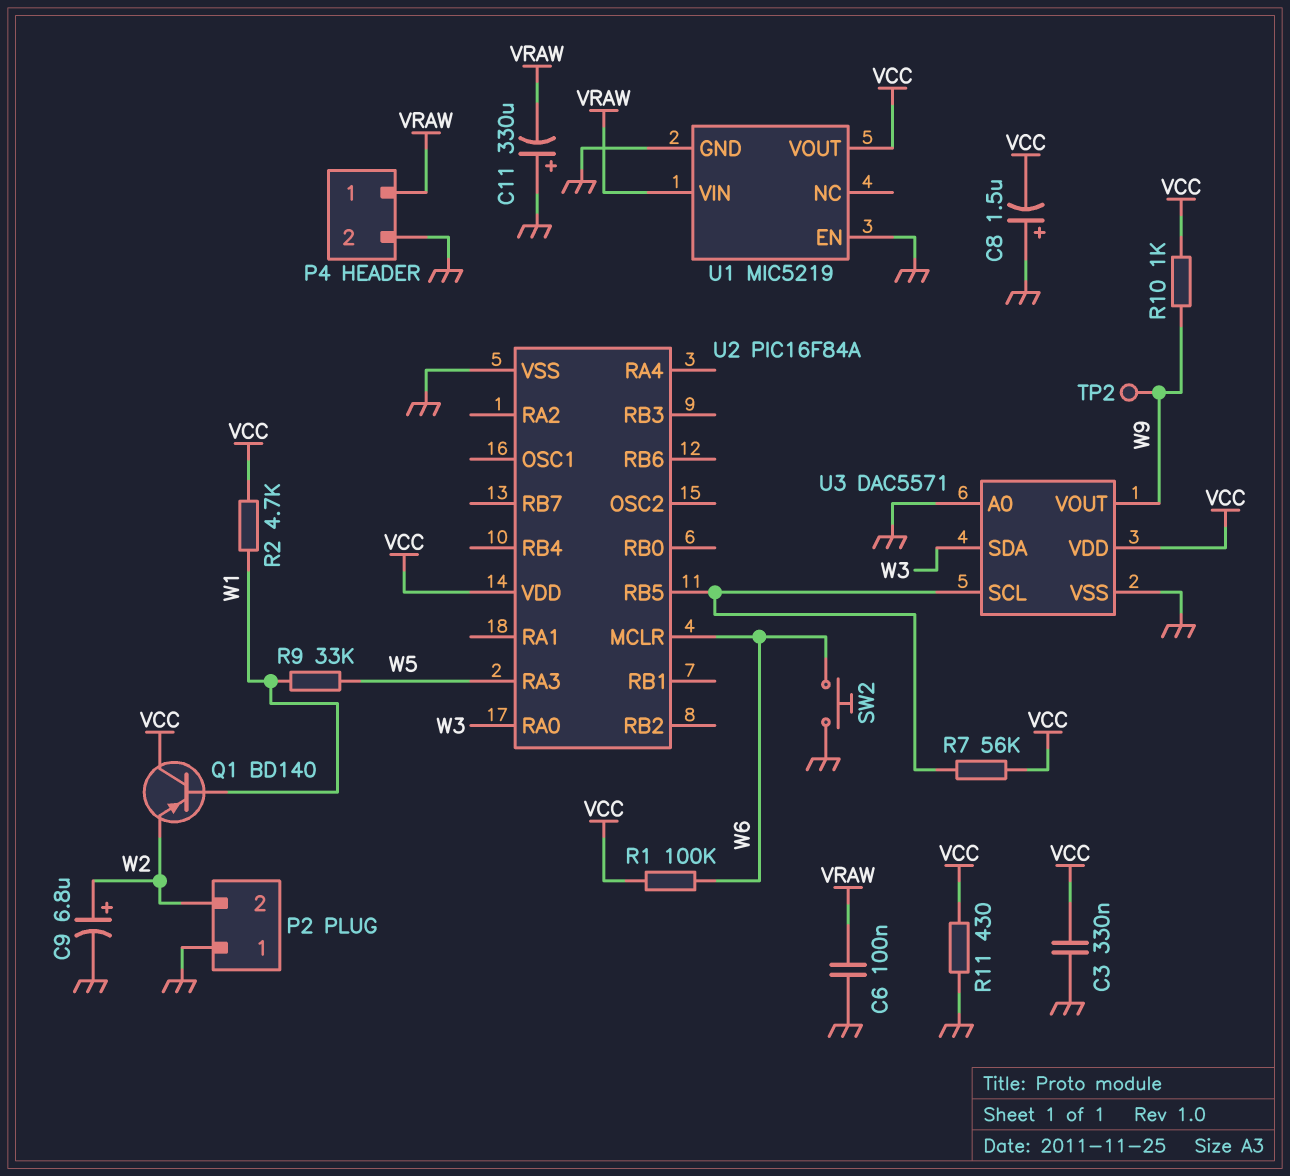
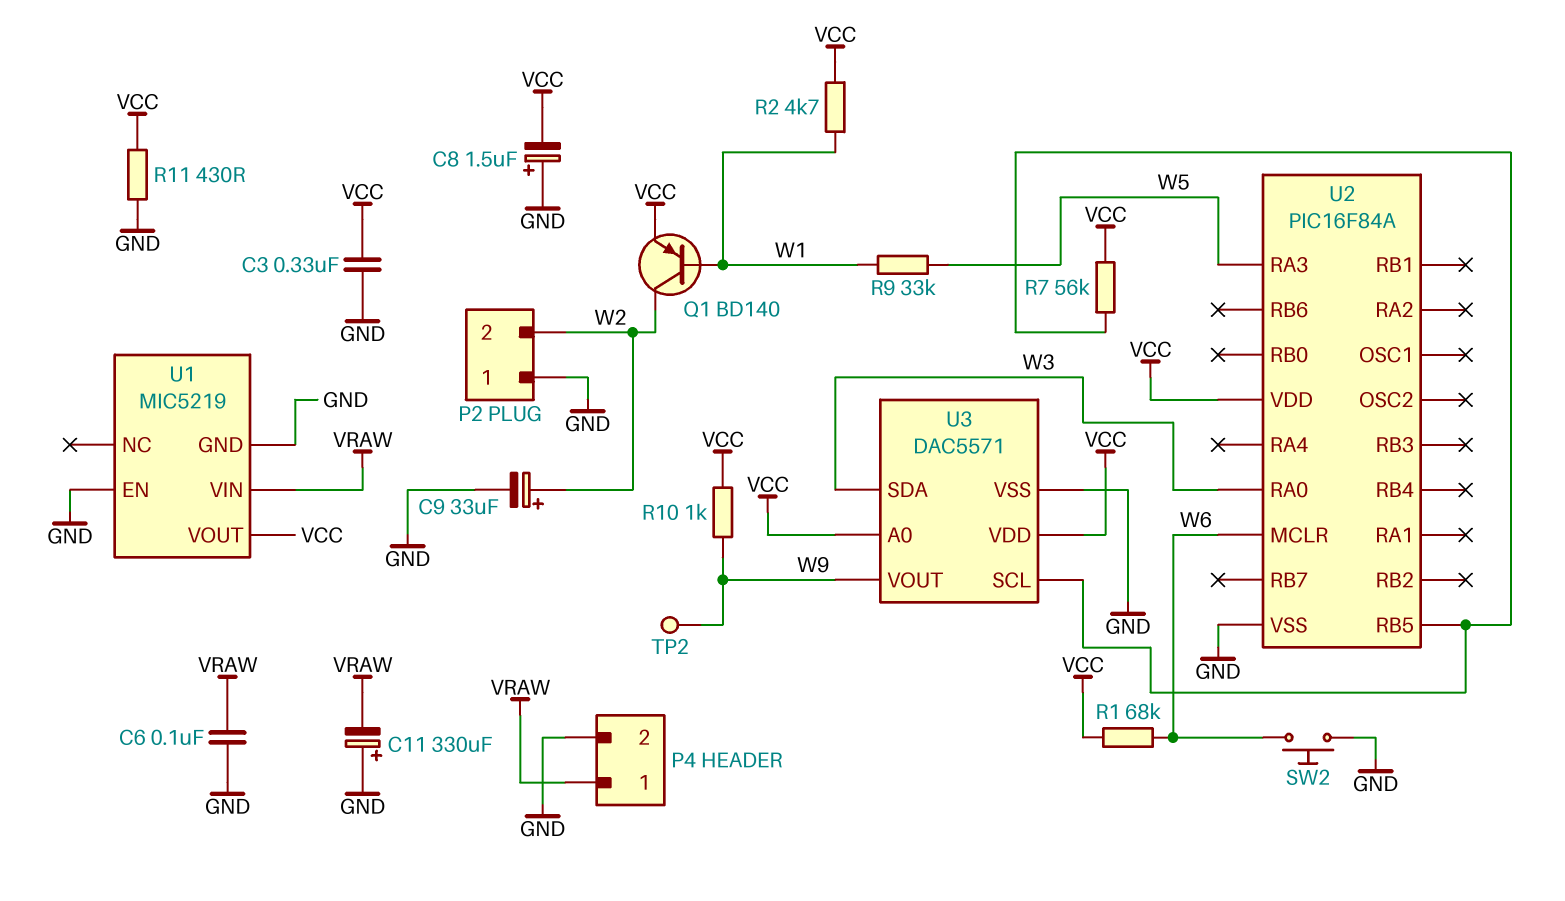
C9: 6.8uF (plus W2, minus GND) -> 33uF (plus W2, minus GND)
Q1: PNP BD140 (B W1, C VCC, E W2) -> PNP BD140 (B W1, C W2, E VCC)
R1: 100k (VCC, W6) -> 68k (VCC, W6)
U3 pin A0: GND -> VCC

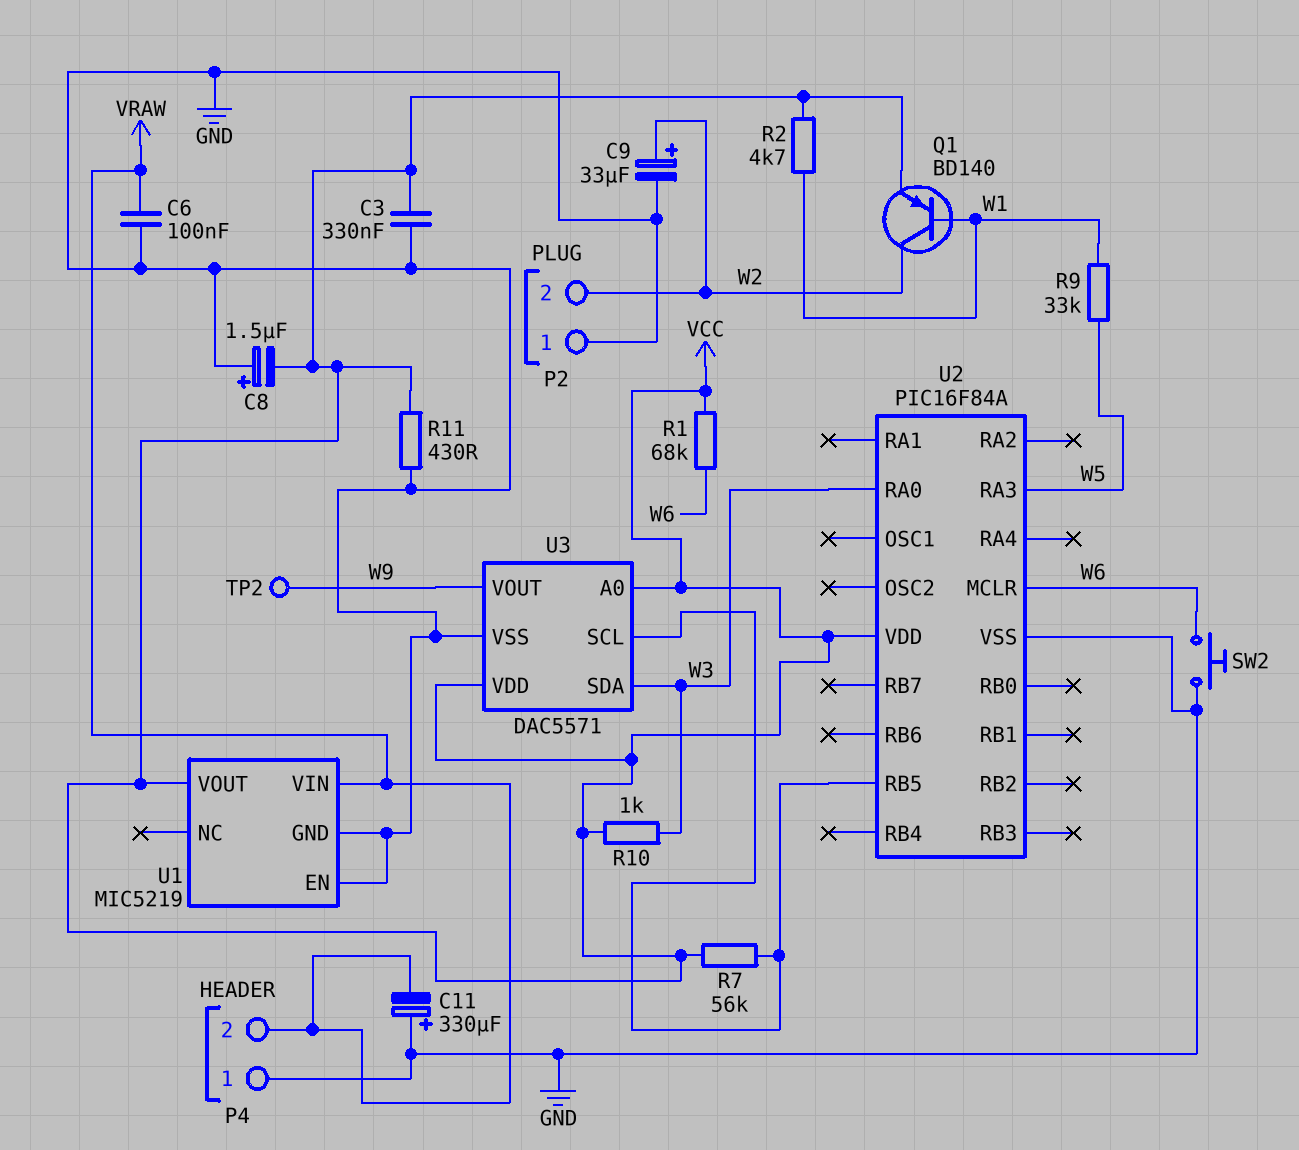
P4 pin 1: VRAW -> GND
P4 pin 2: GND -> VRAW
R10: 1k (VCC, W9) -> 1k (VCC, W3)

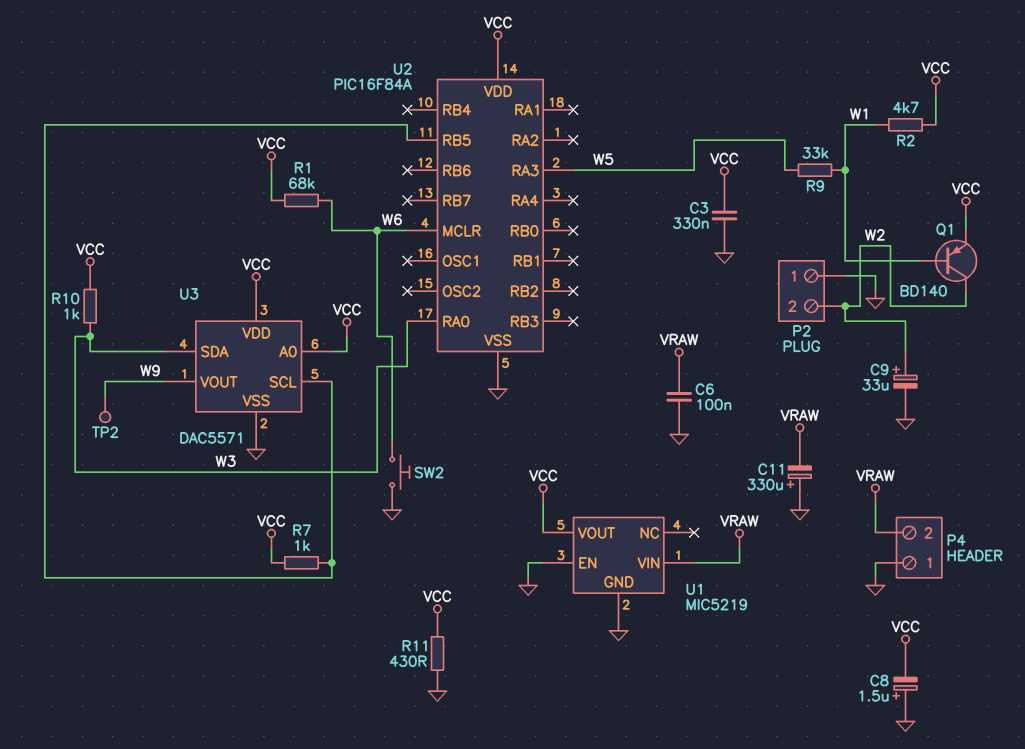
R7: 56k (U2/RB5, VCC) -> 1k (U2/RB5, VCC)

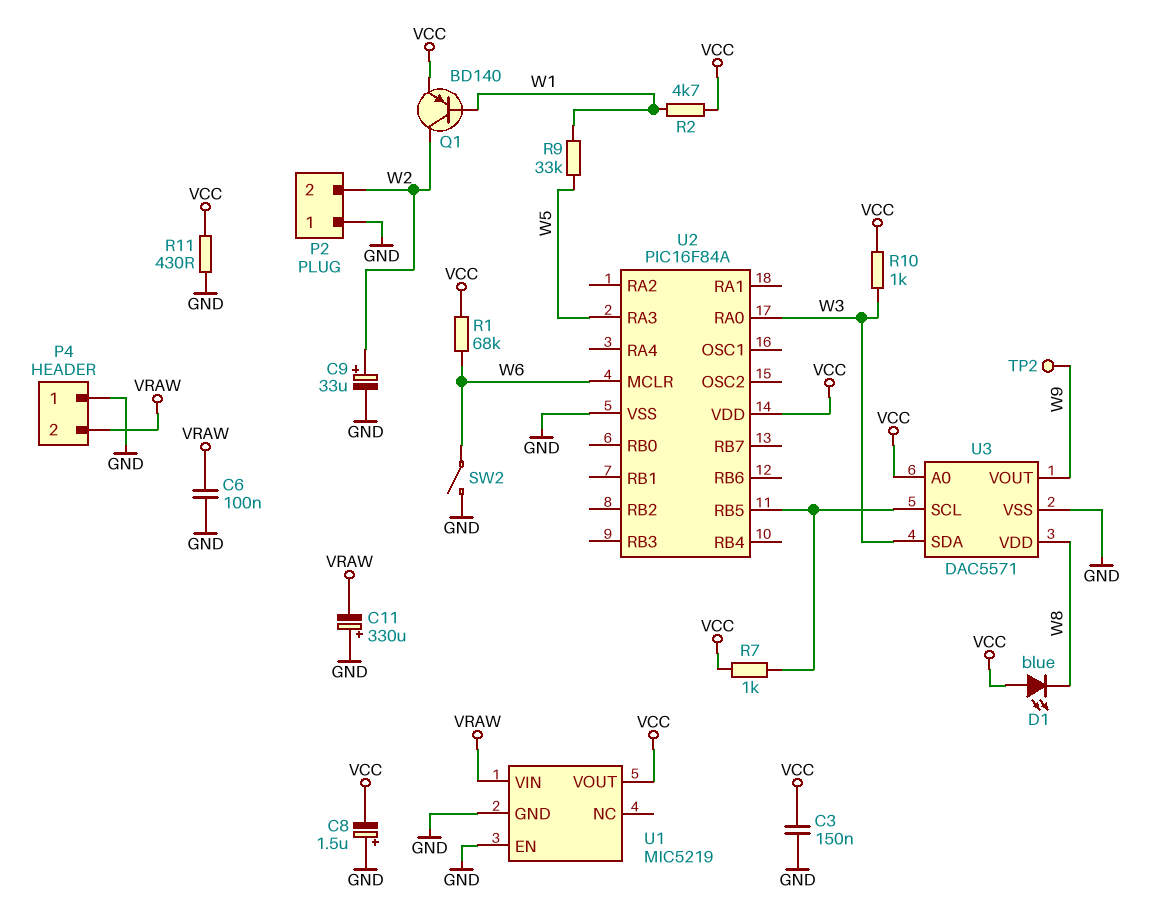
C3: 330nF (GND, VCC) -> 150nF (GND, VCC)
D1: none -> LED blue (A VCC, K W8)
SW2: button (GND, W6) -> switch (GND, W6)
U3 pin VDD: VCC -> W8

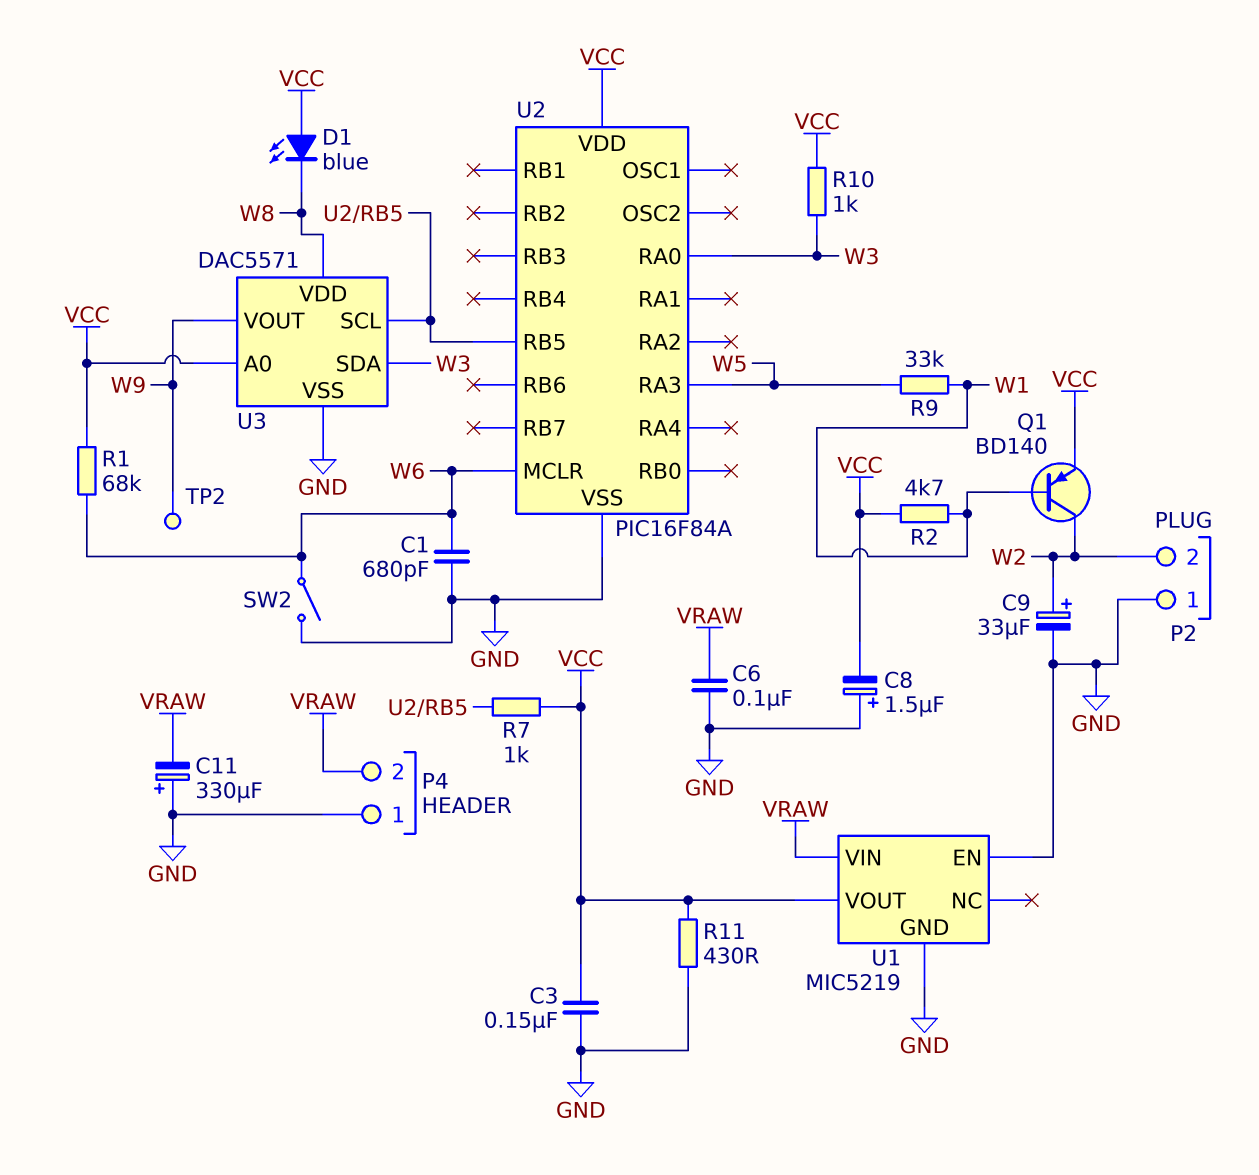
C1: none -> 680pF (GND, W6)

